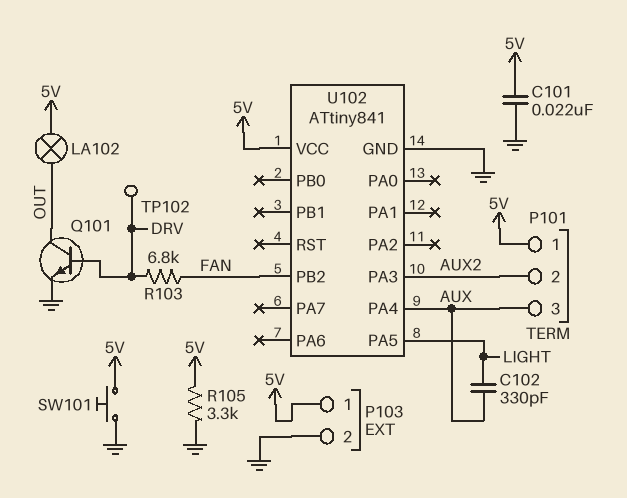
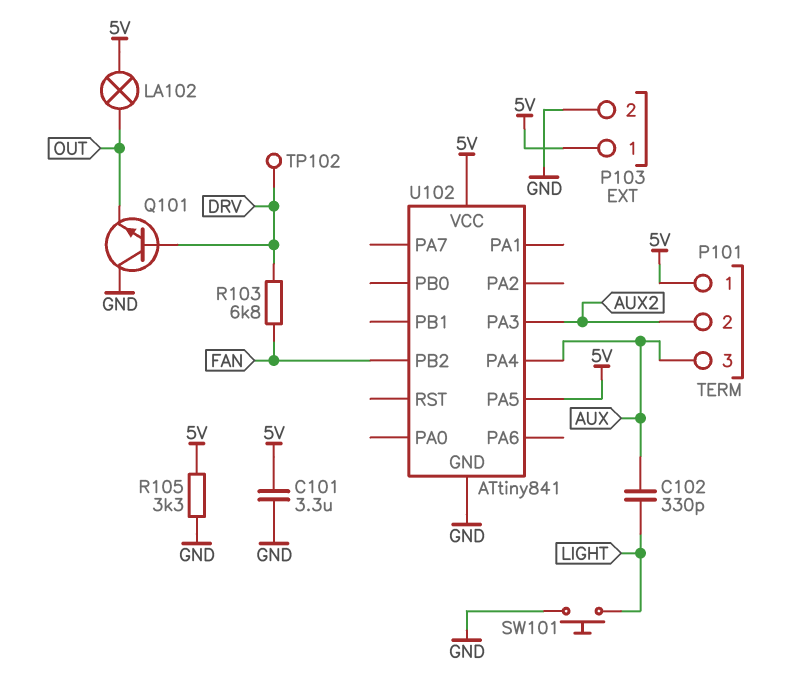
C101: 22nF (5V, GND) -> 3.3uF (5V, GND)
Q101: NPN (B DRV, C OUT, E GND) -> NPN (B DRV, C GND, E OUT)
SW101: button (5V, GND) -> button (GND, LIGHT)
U102 pin PA5: LIGHT -> 5V

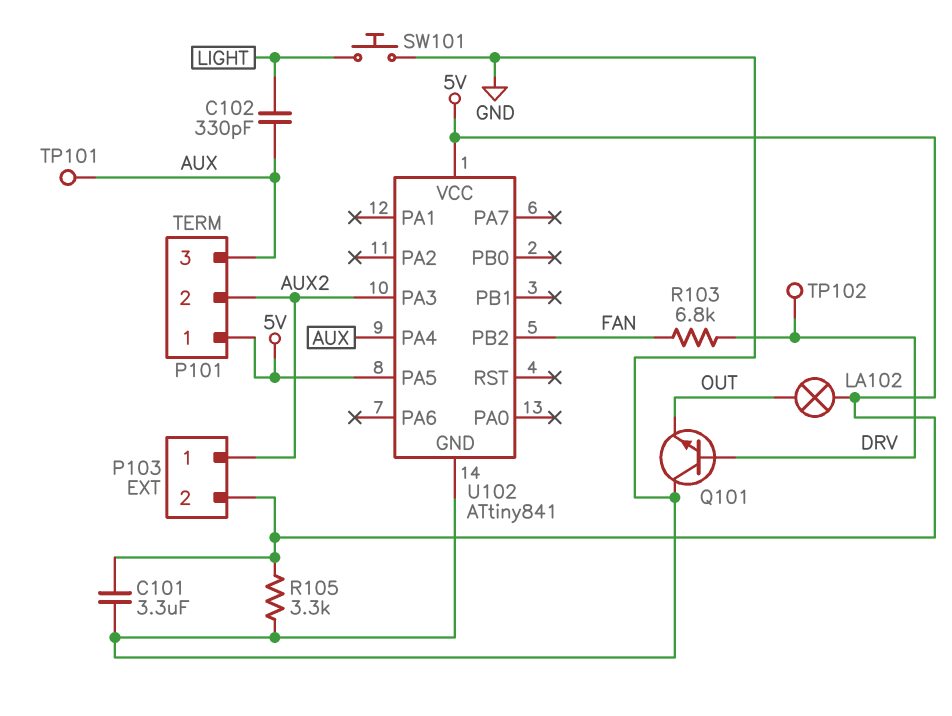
P103 pin 1: 5V -> AUX2
P103 pin 2: GND -> 5V
TP101: none -> test point (AUX)

